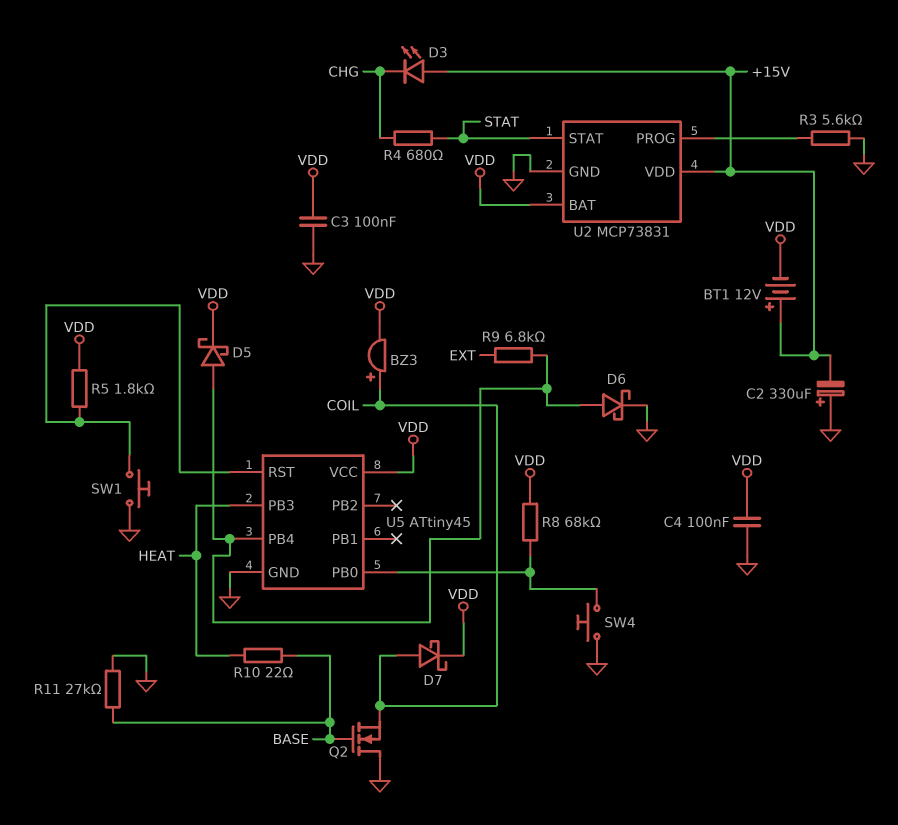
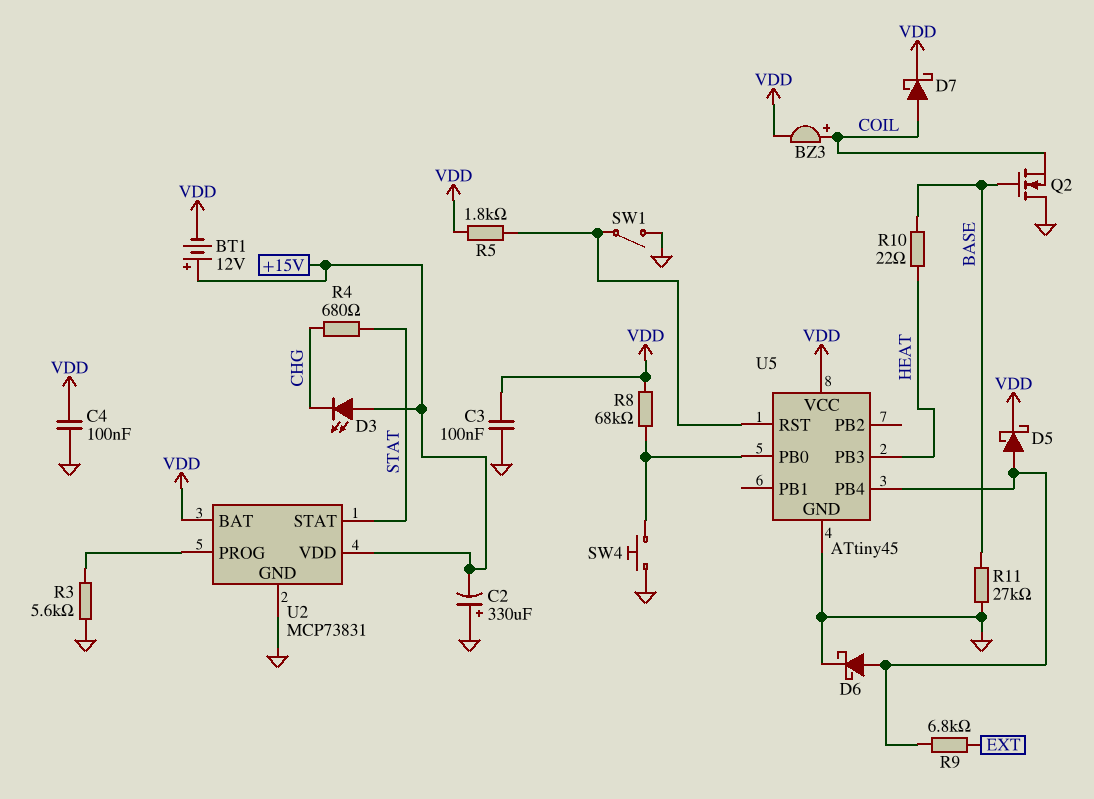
SW1: button (GND, U5/RST) -> switch (GND, U5/RST)

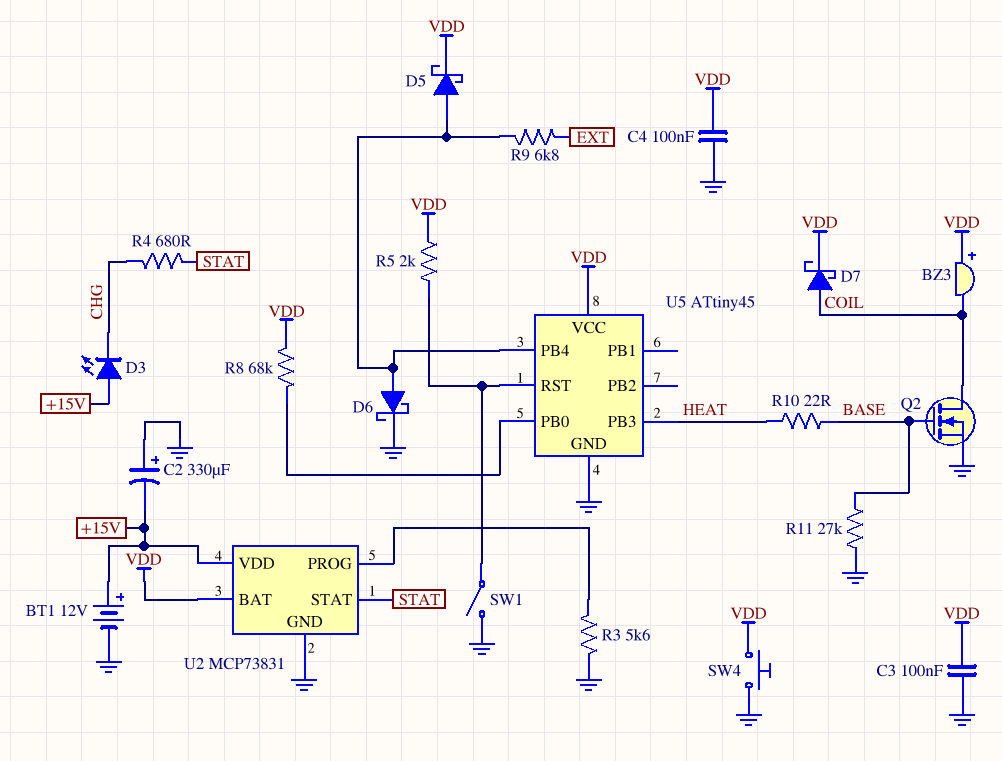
BT1: 12V (plus +15V, minus VDD) -> 12V (plus +15V, minus GND)
BZ3: buzzer (plus COIL, minus VDD) -> buzzer (plus VDD, minus COIL)
Q2: NMOS (G BASE, D GND, S COIL) -> NMOS (G BASE, D COIL, S GND)
R5: 1.8k (U5/RST, VDD) -> 2k (U5/RST, VDD)
SW4: button (GND, U5/PB0) -> button (GND, VDD)

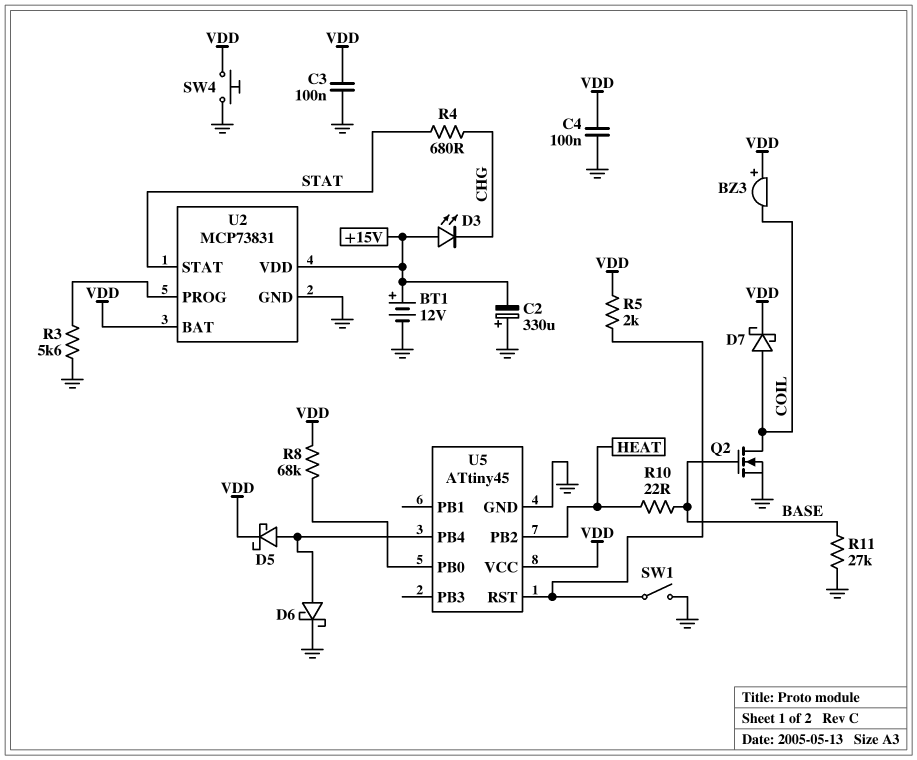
R9: 6.8k (EXT, U5/PB4) -> none
U5 pin PB2: none -> HEAT
U5 pin PB3: HEAT -> none

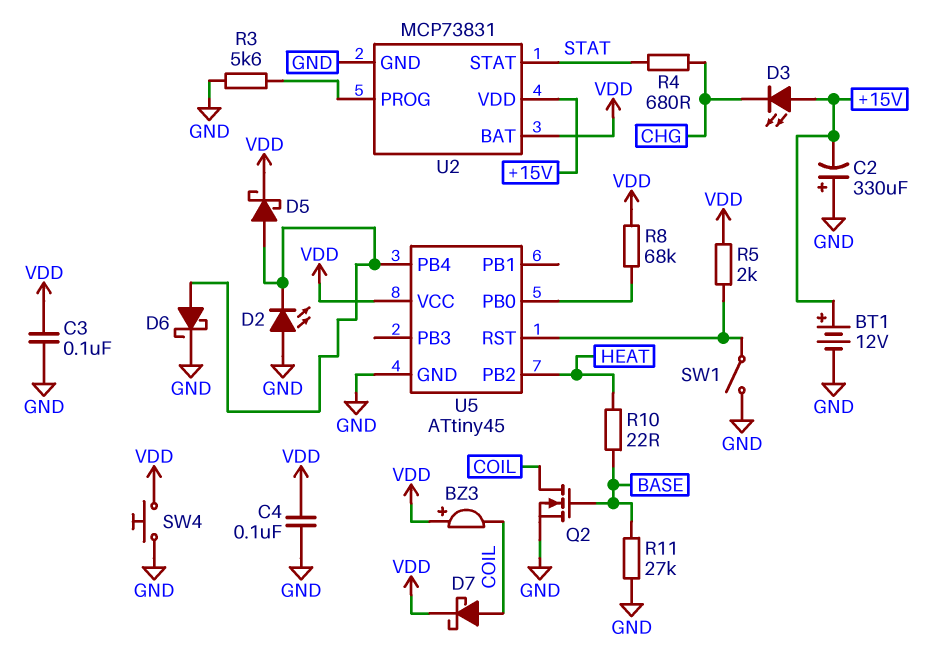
D2: none -> LED (A GND, K U5/PB4)

